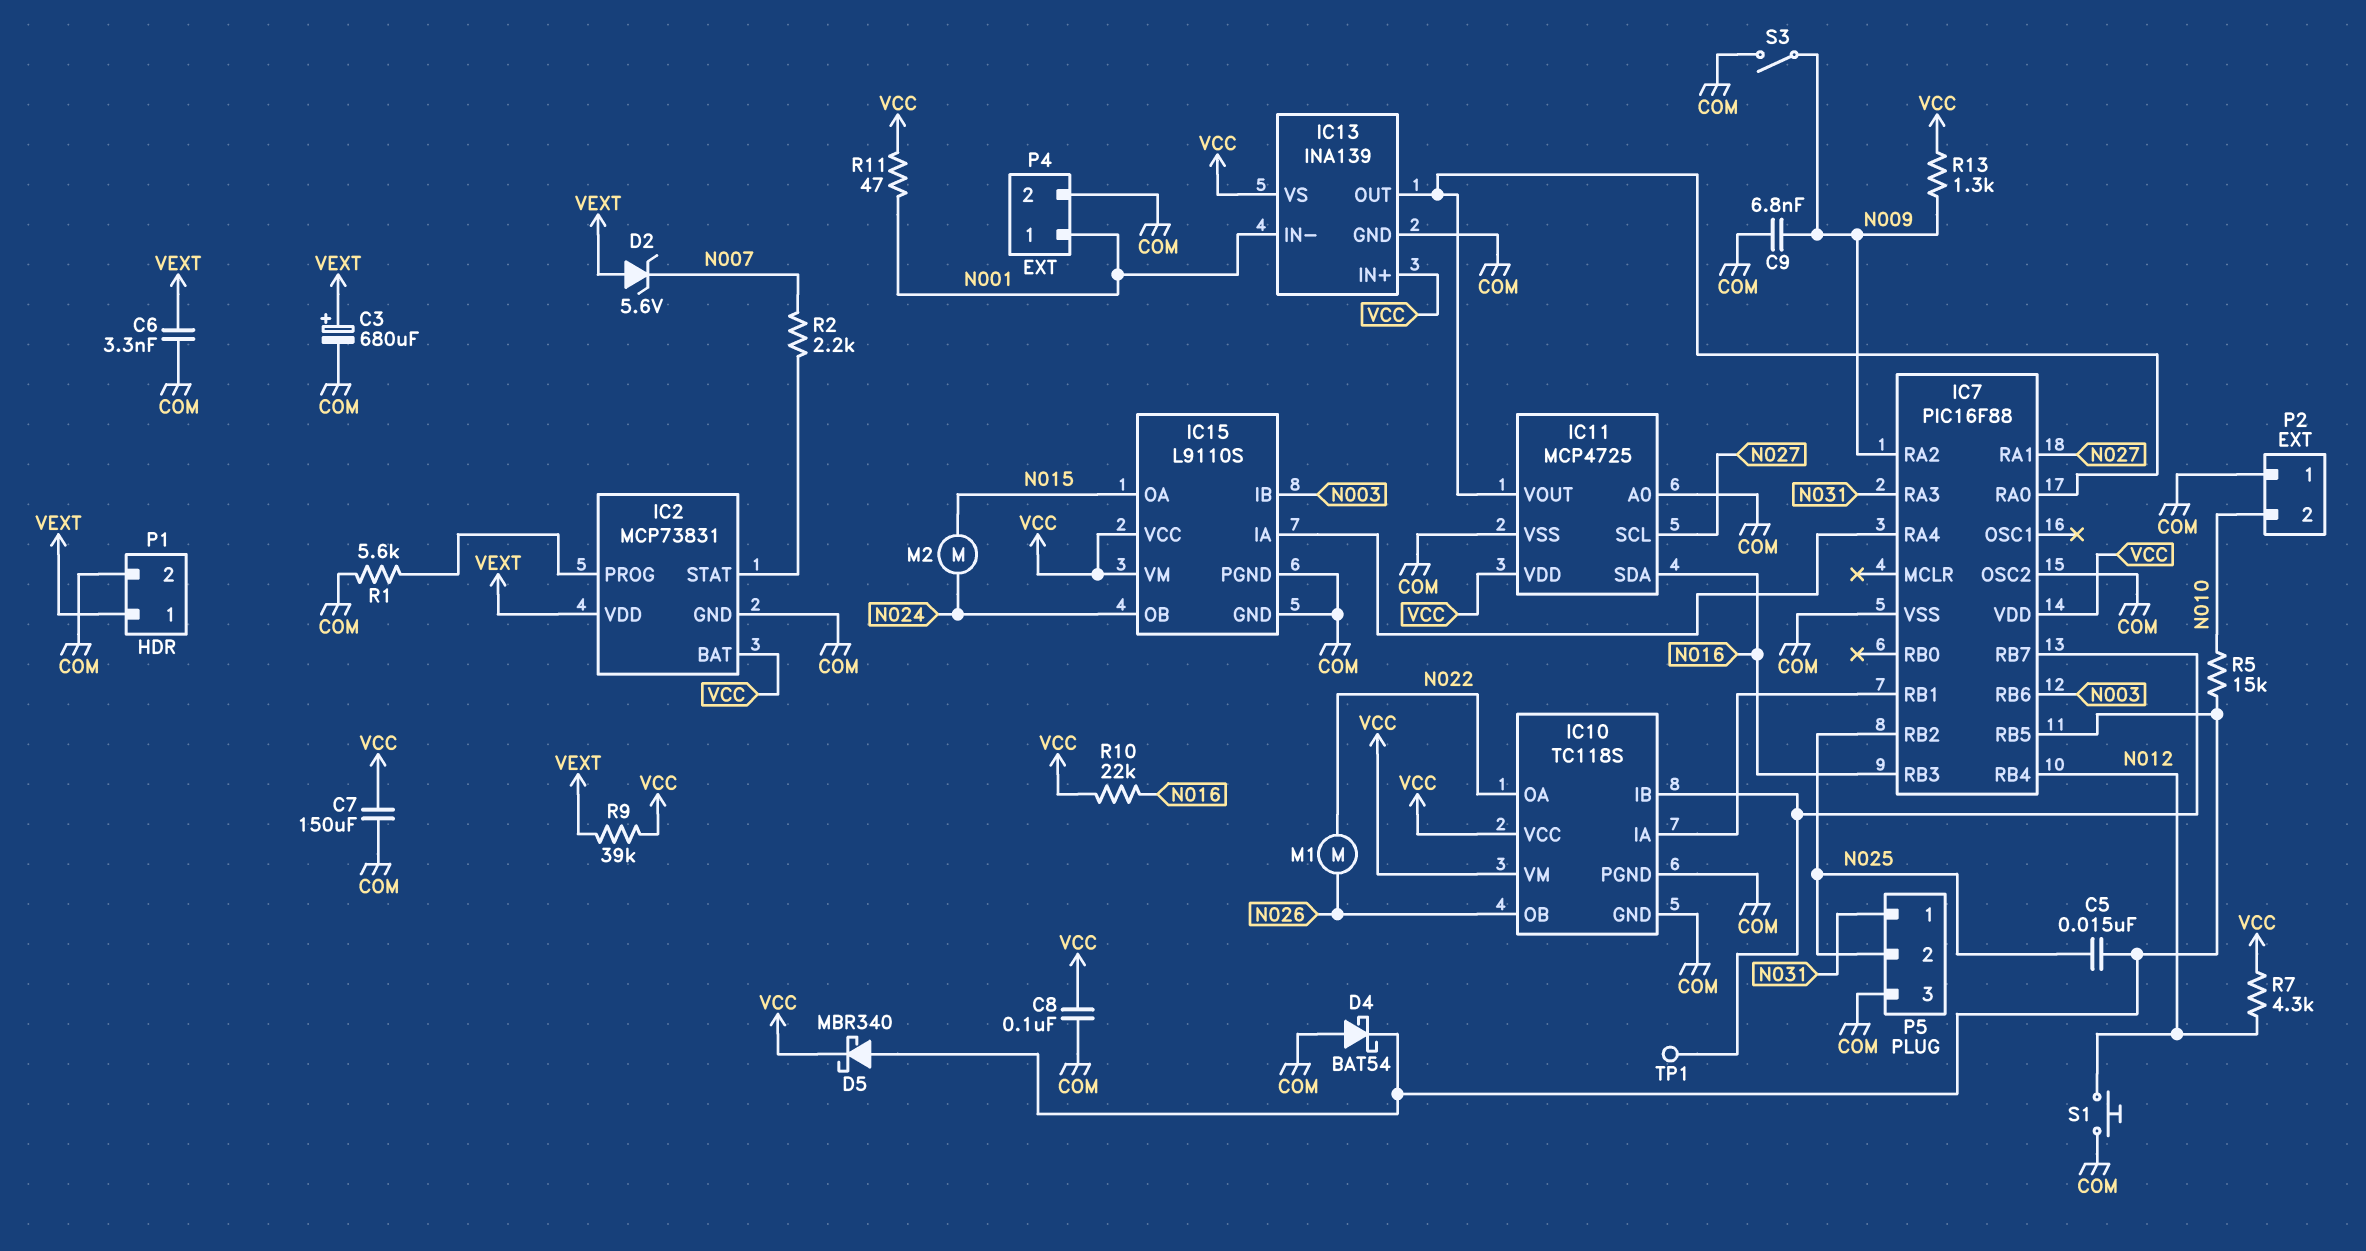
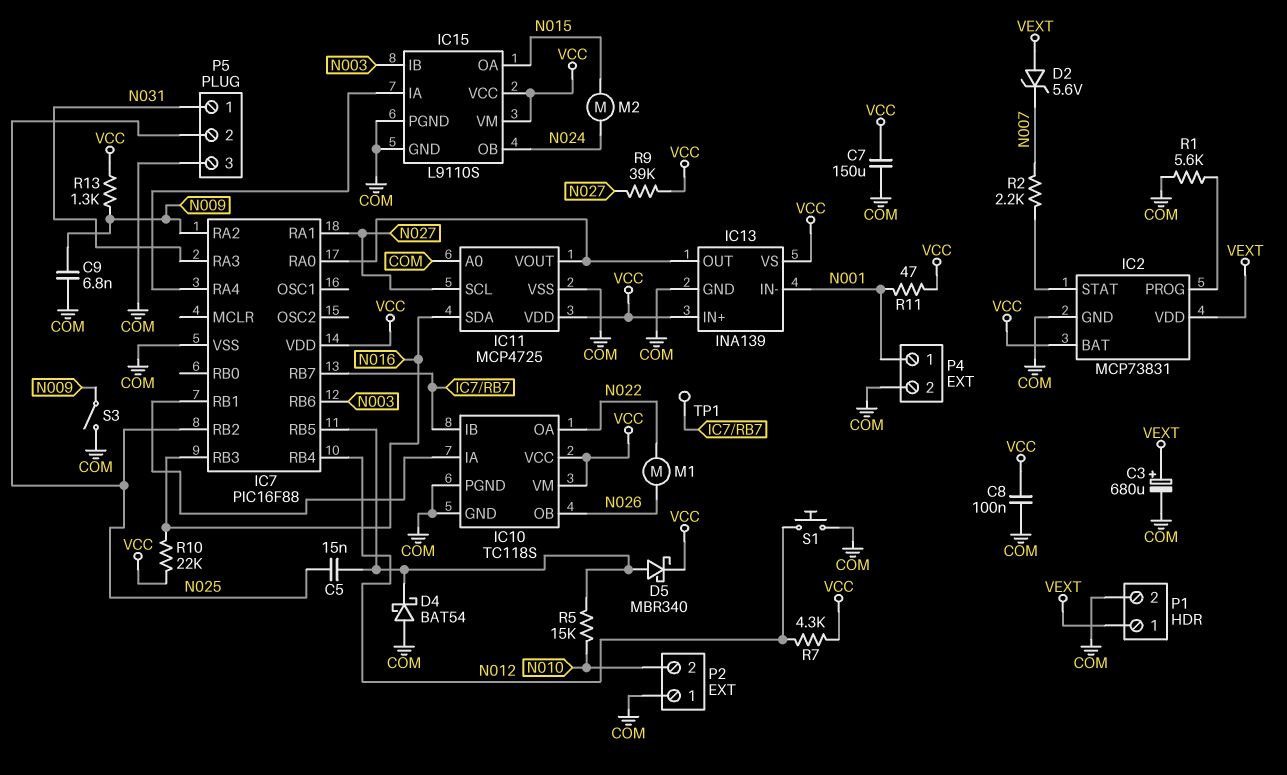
C6: 3.3nF (COM, VEXT) -> none
IC7 pin OSC2: COM -> none
R9: 39k (VCC, VEXT) -> 39k (N027, VCC)

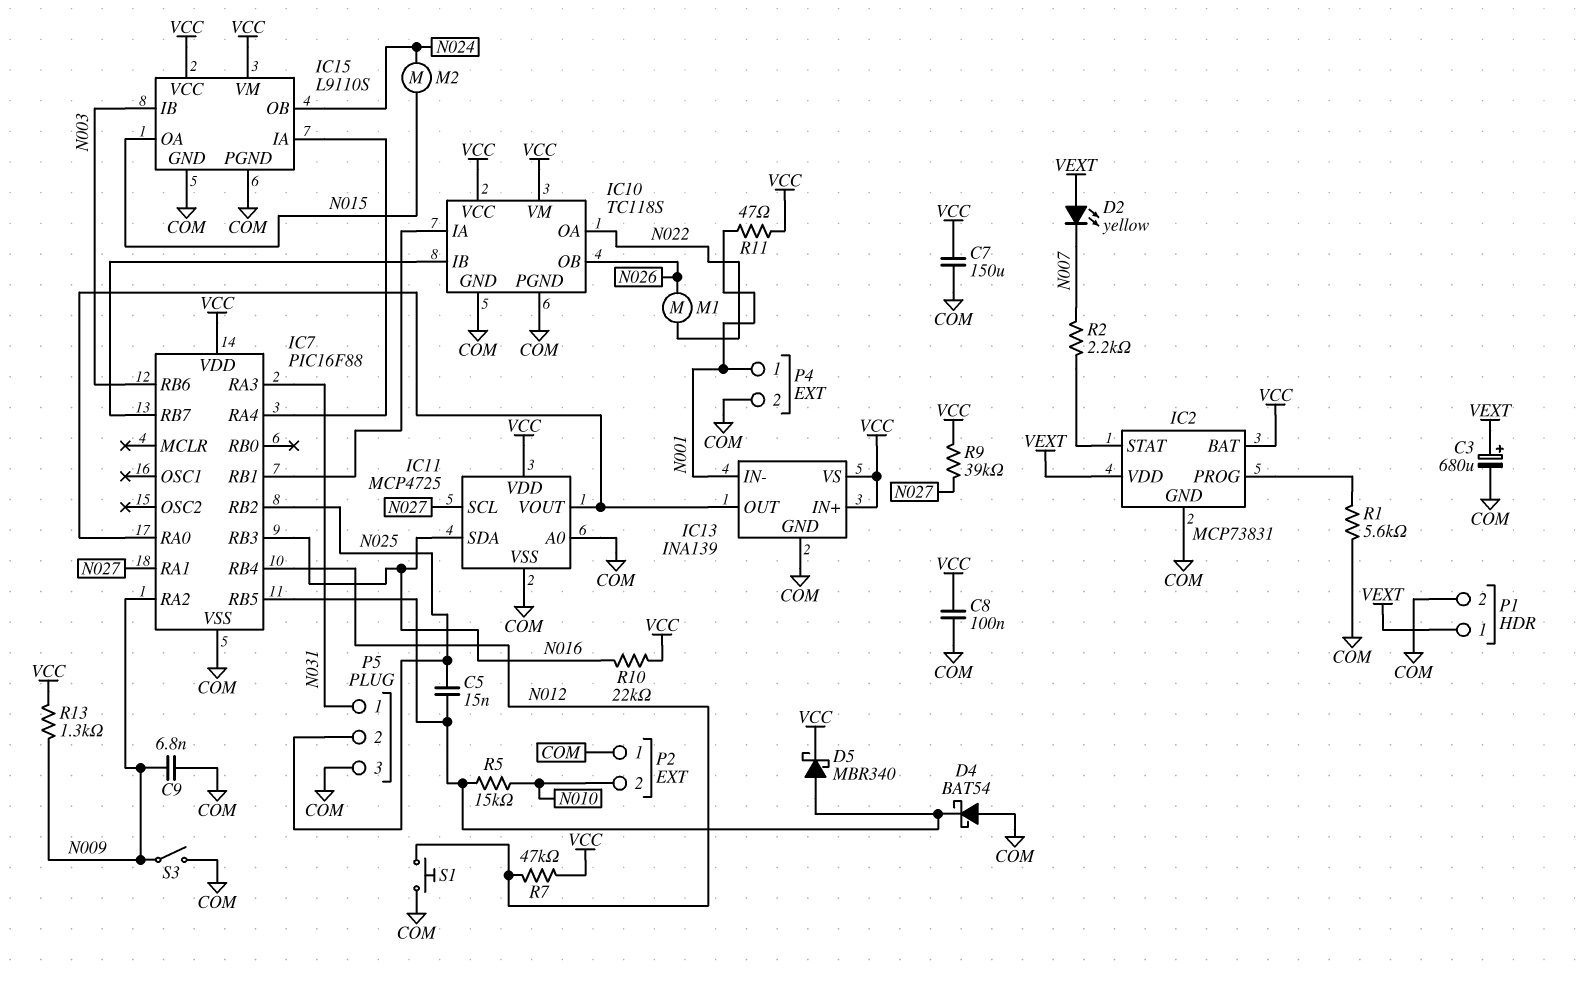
D2: zener 5.6V (A VEXT, K N007) -> LED yellow (A VEXT, K N007)
R7: 4.3k (N012, VCC) -> 47k (N012, VCC)
TP1: test point (IC7/RB7) -> none

